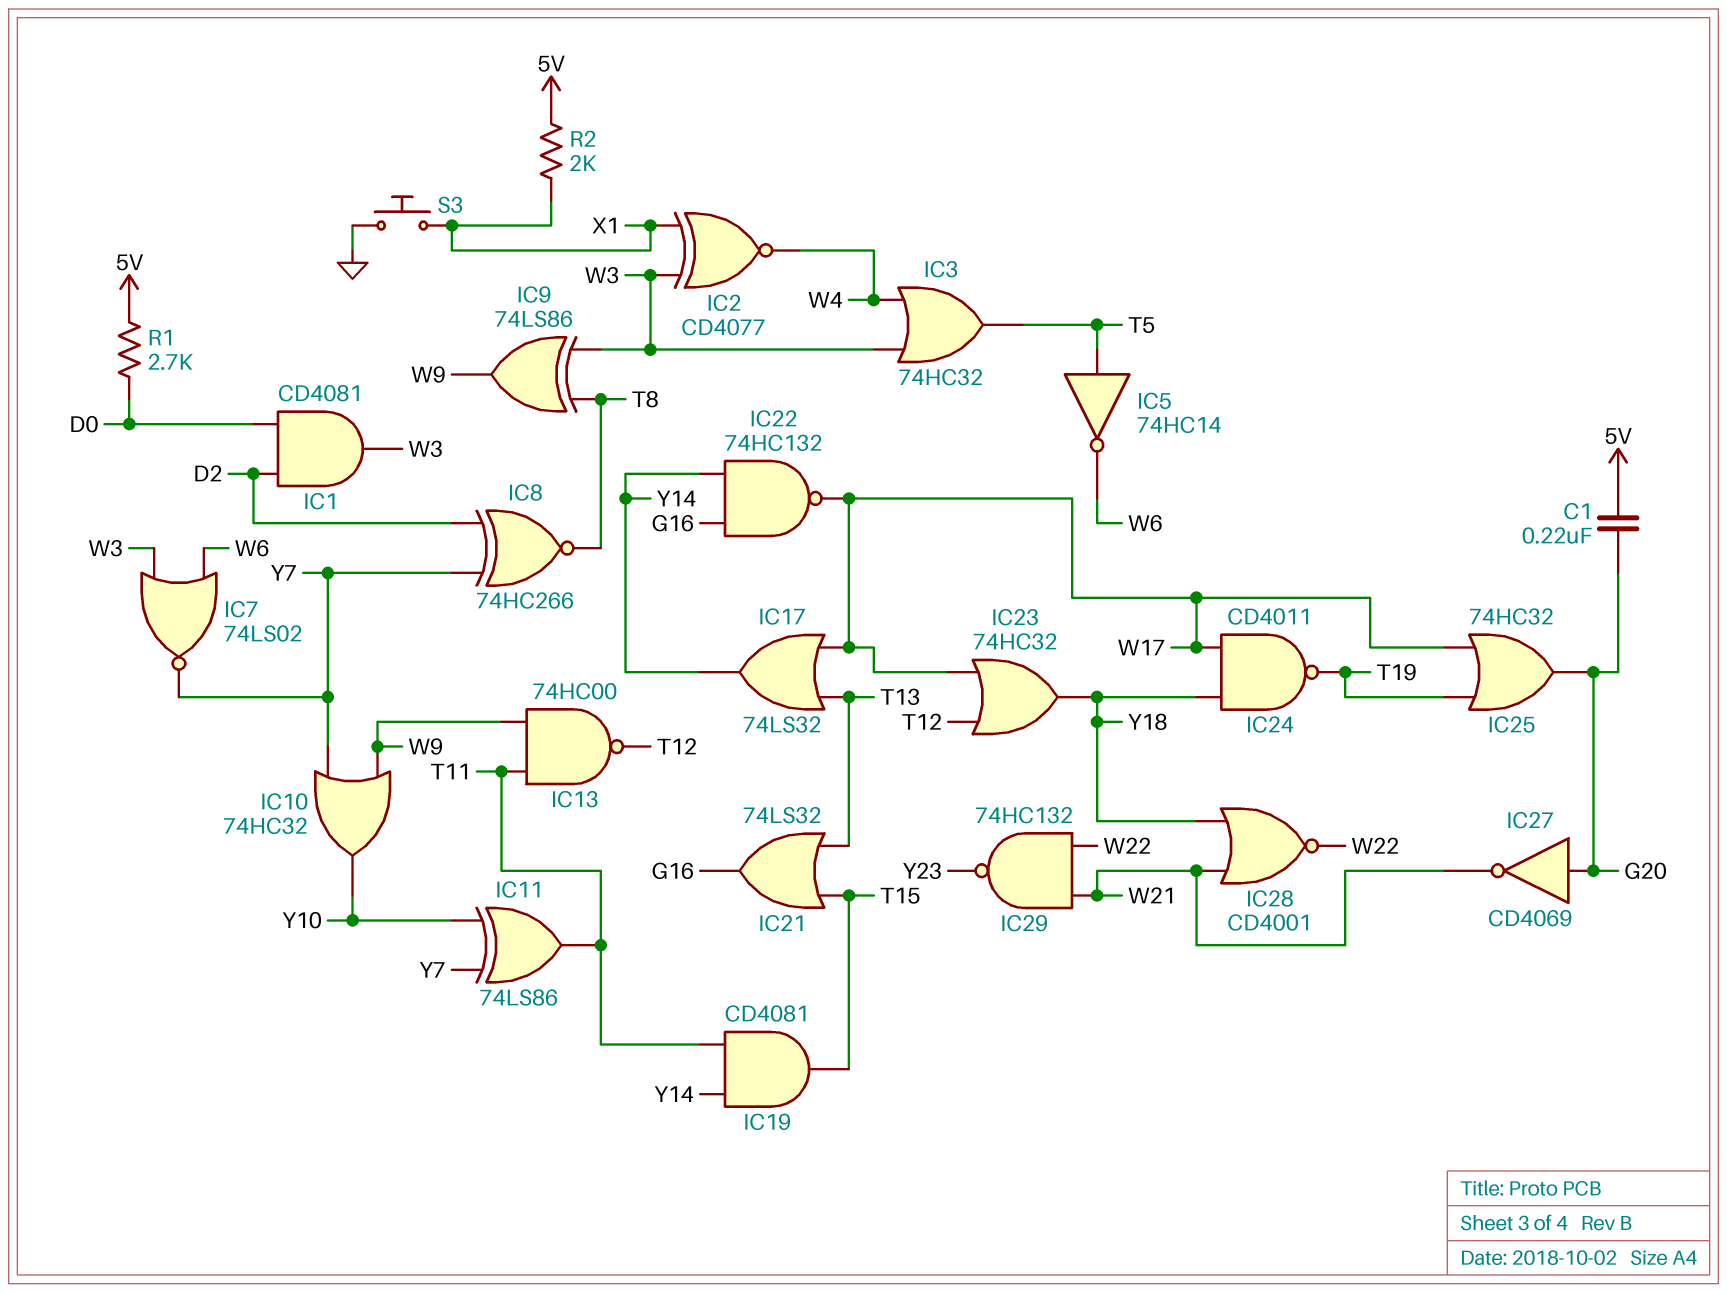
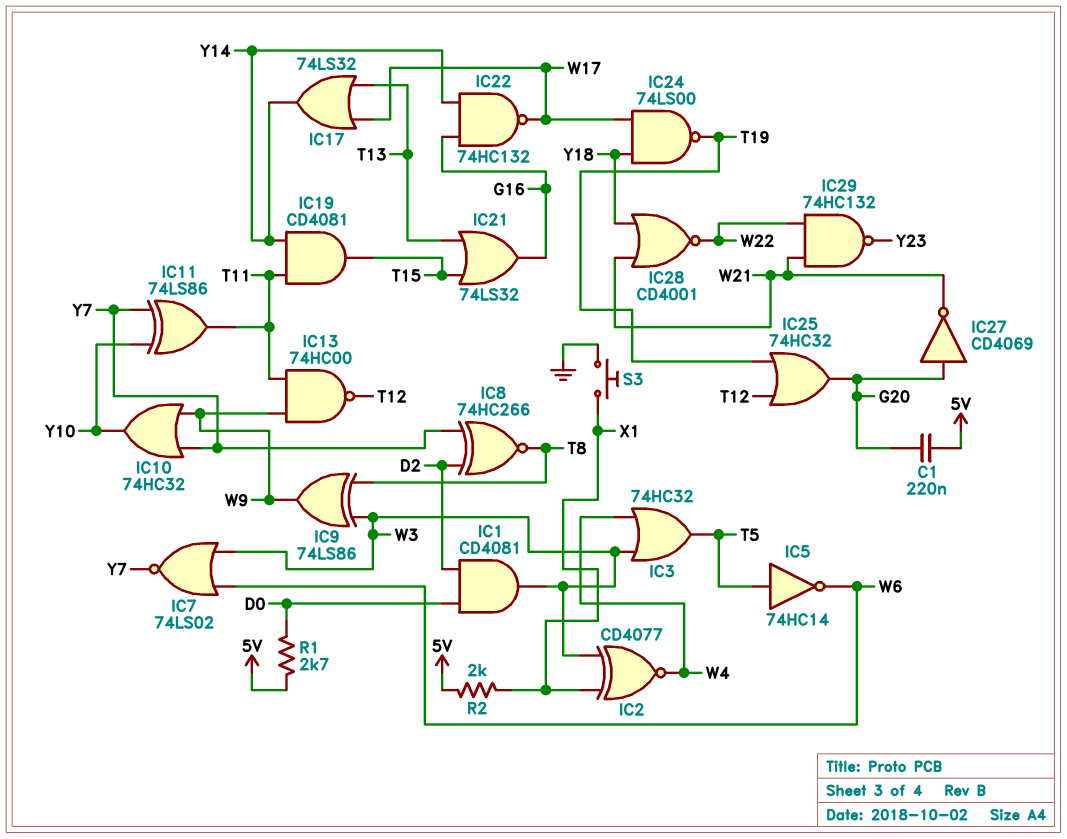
IC23: OR 74HC32 (in T12, in W17, out Y18) -> none
IC24: NAND CD4011 (in W17, in Y18, out T19) -> NAND 74LS00 (in W17, in Y18, out T19)
IC25: OR 74HC32 (in T19, in W17, out G20) -> OR 74HC32 (in T12, in T19, out G20)

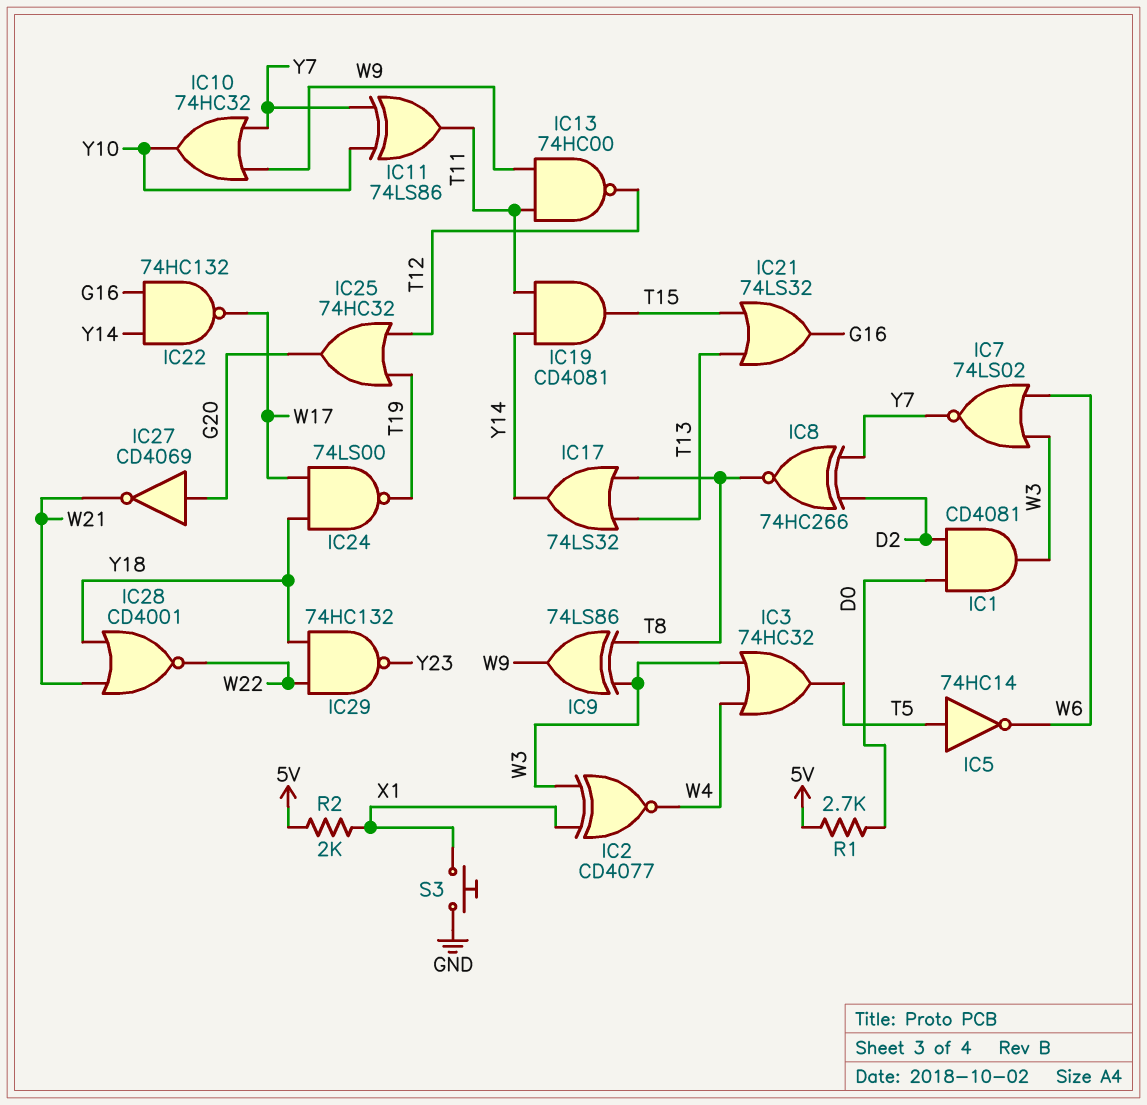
C1: 220nF (5V, G20) -> none
IC17: OR 74LS32 (in T13, in W17, out Y14) -> OR 74LS32 (in T8, in T13, out Y14)
IC29: NAND 74HC132 (in W21, in W22, out Y23) -> NAND 74HC132 (in W22, in Y18, out Y23)

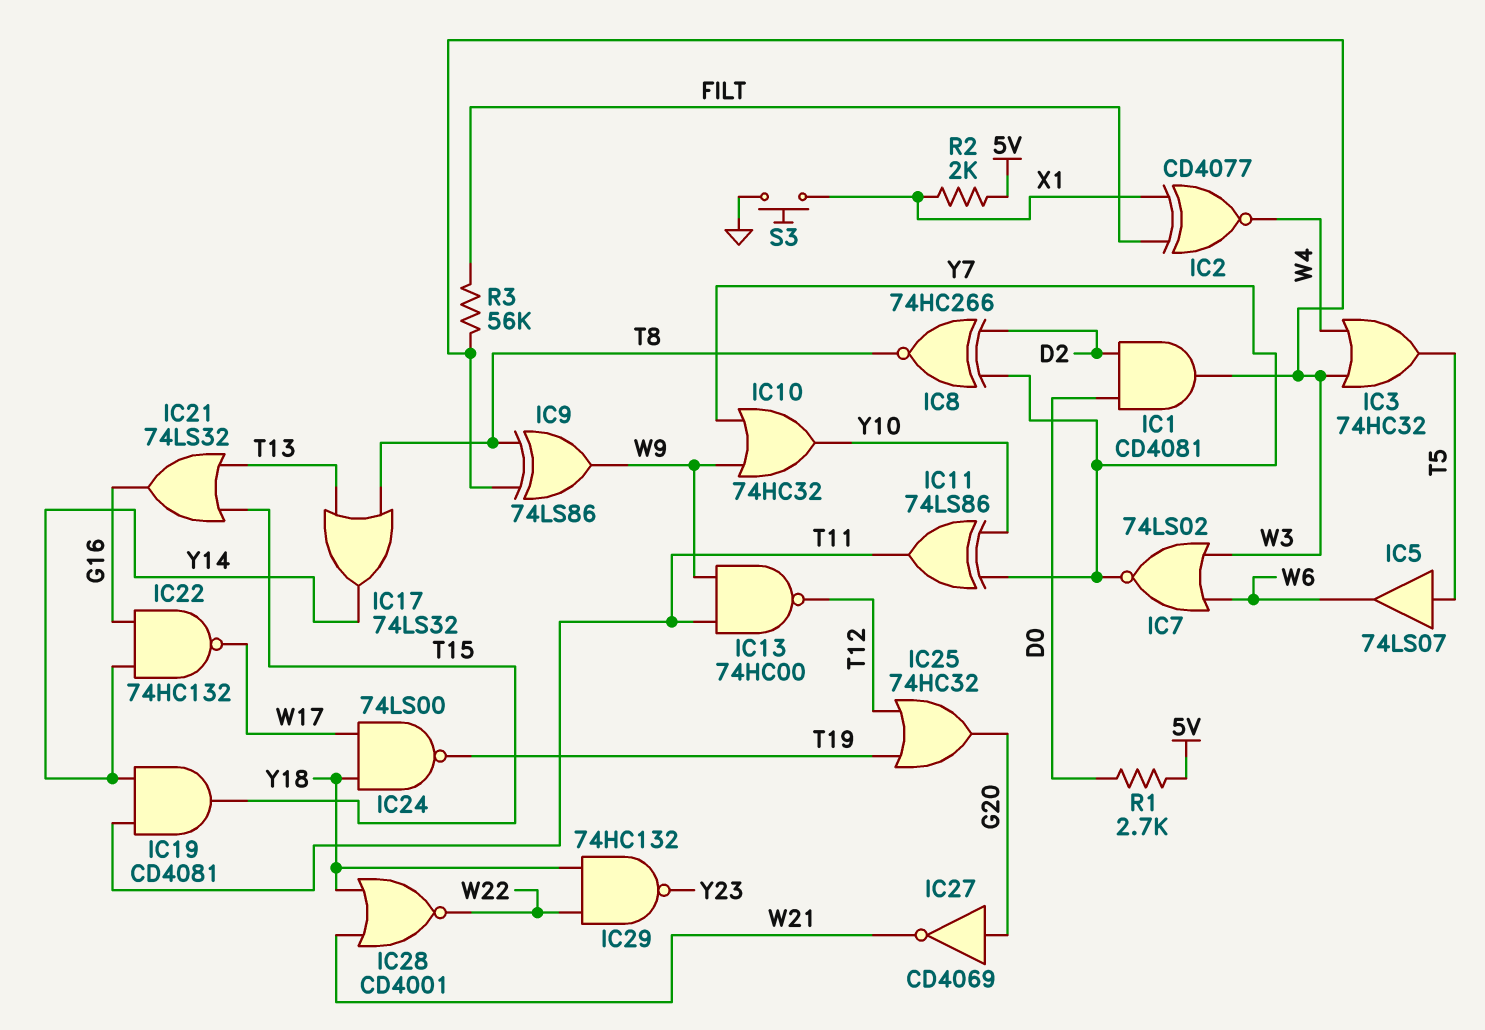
IC2: XNOR CD4077 (in W3, in X1, out W4) -> XNOR CD4077 (in FILT, in X1, out W4)
IC5: NOT 74HC14 (in T5, out W6) -> buffer 74LS07 (in T5, out W6)
R3: none -> 56k (FILT, W3)

